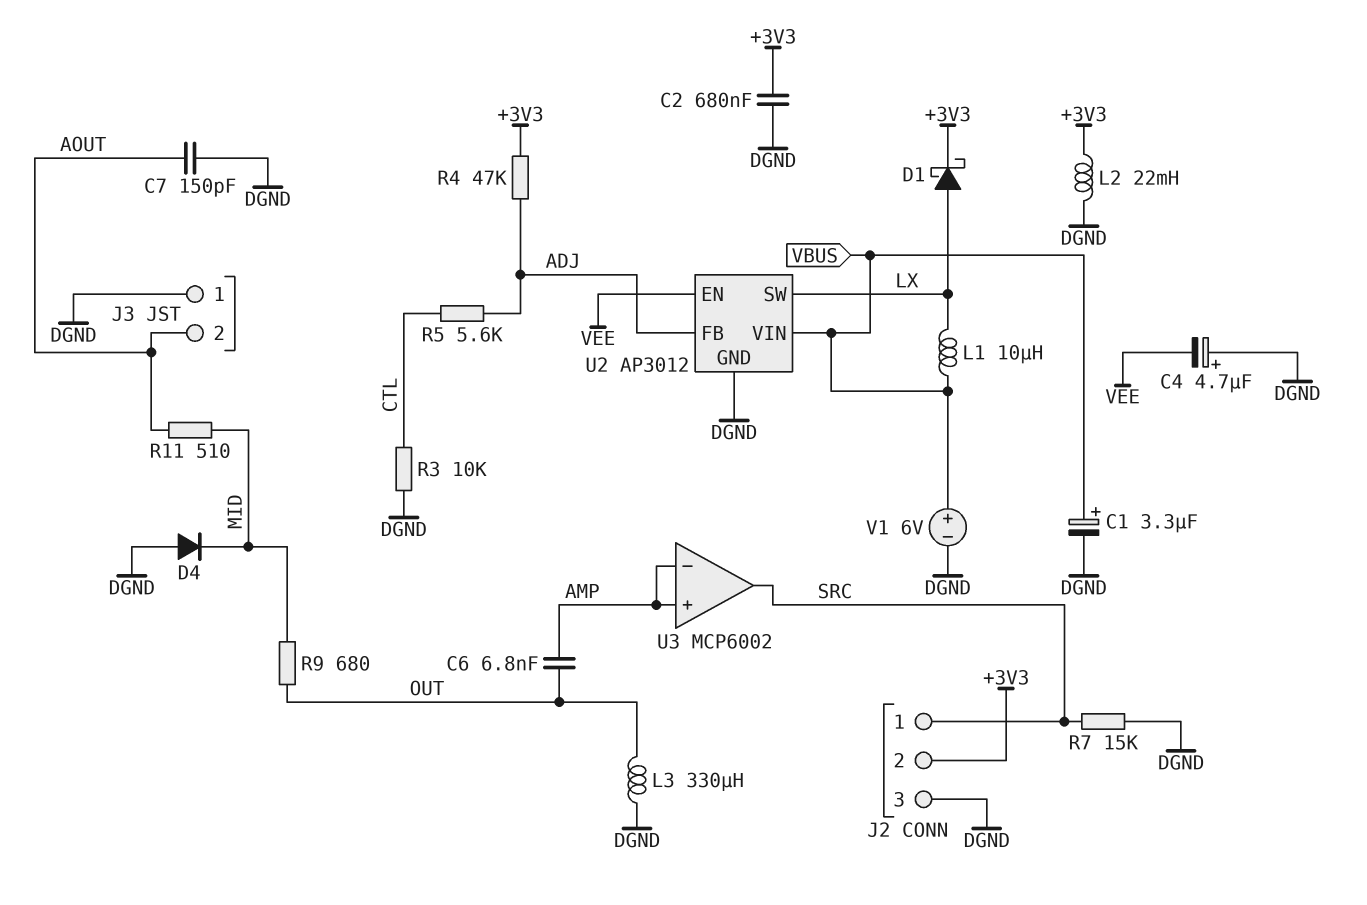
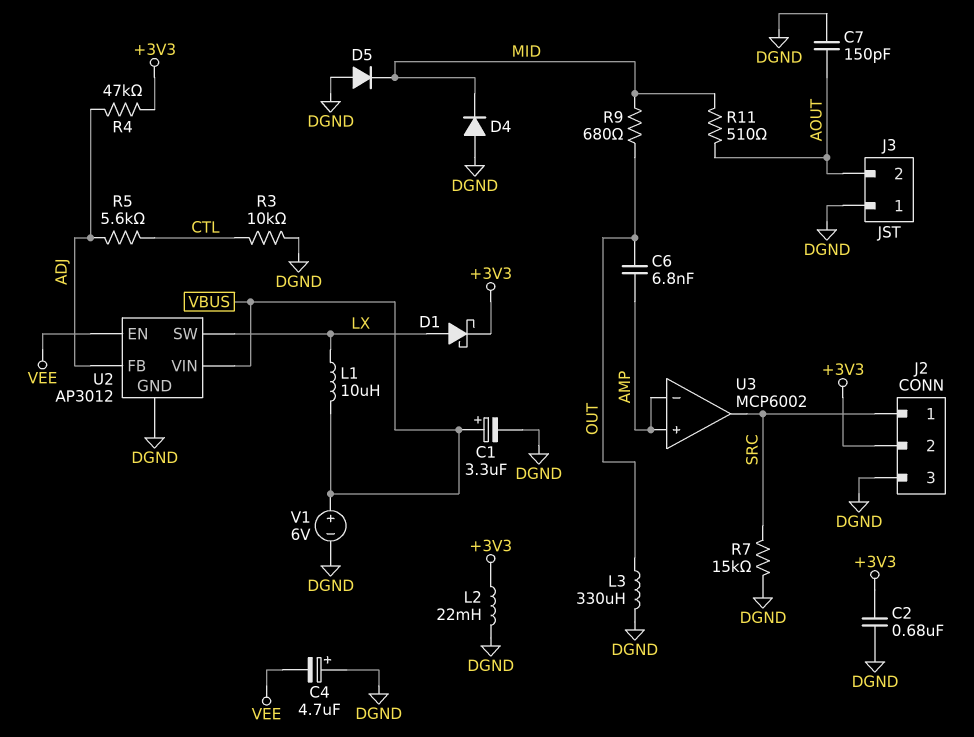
D5: none -> diode (A DGND, K MID)

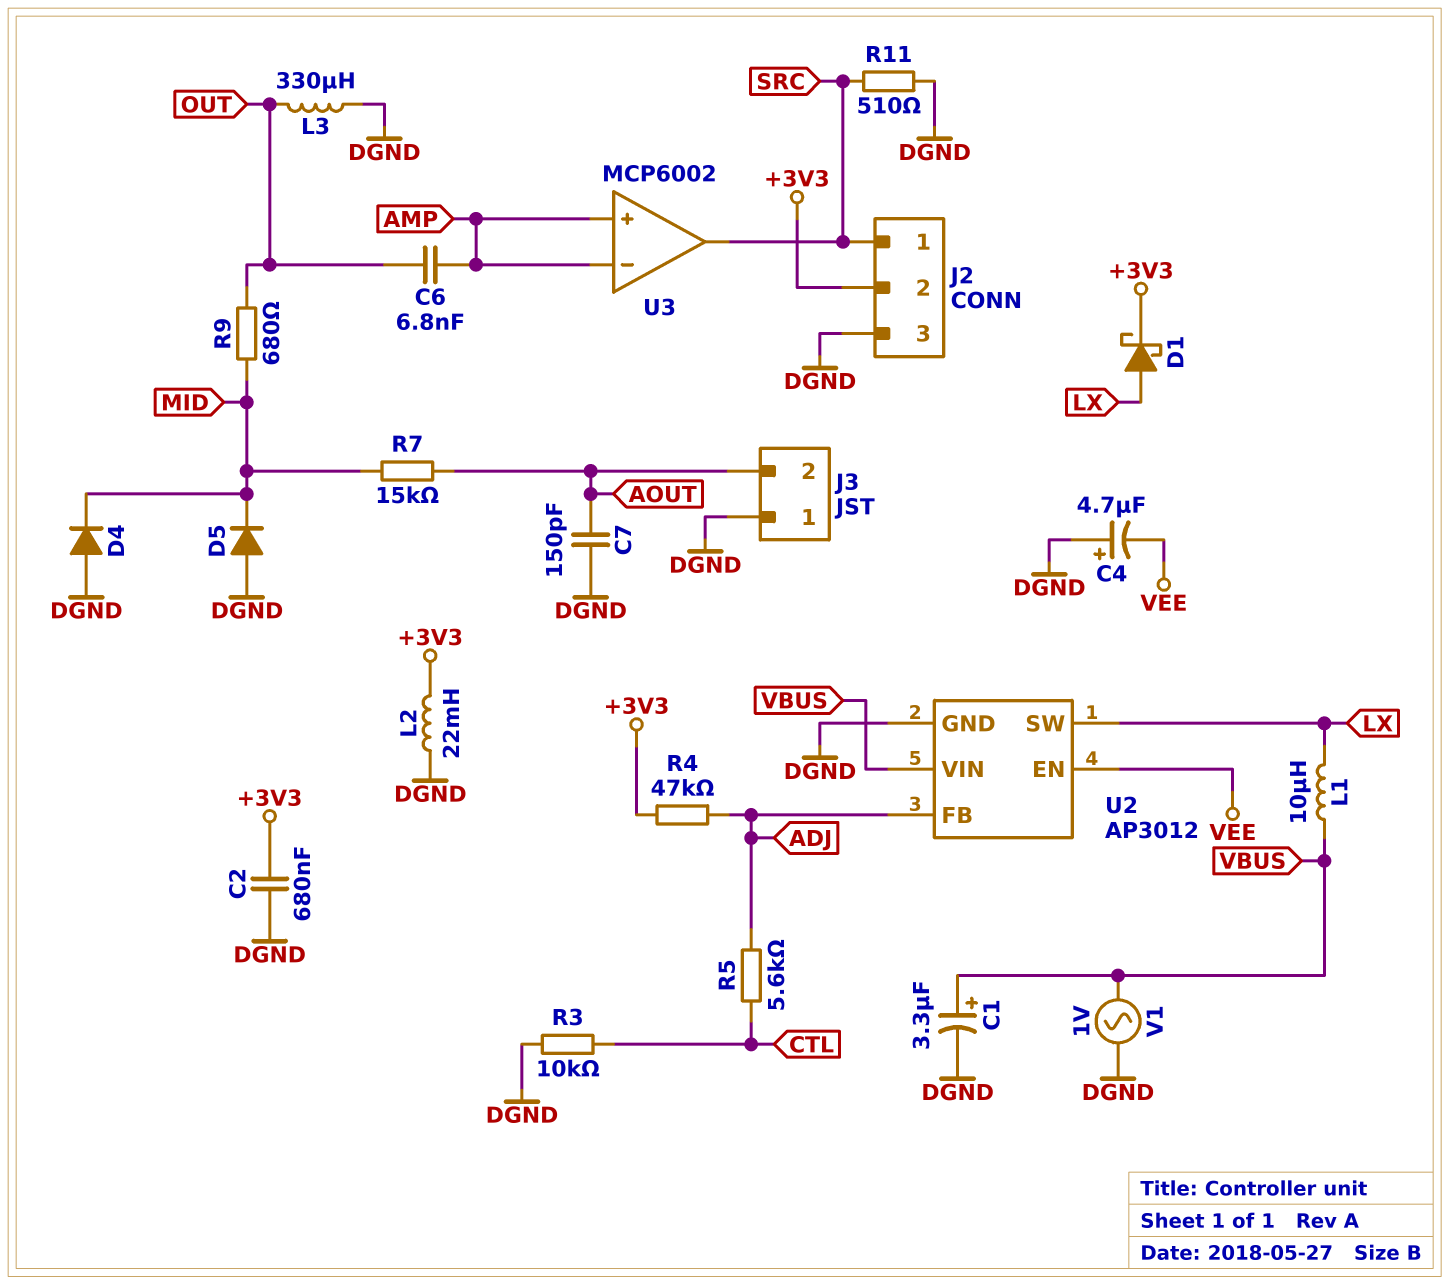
R7: 15k (DGND, SRC) -> 15k (AOUT, MID)
R11: 510 (AOUT, MID) -> 510 (DGND, SRC)
V1: 6V (plus VBUS, minus DGND) -> AC 1V (DGND, VBUS)

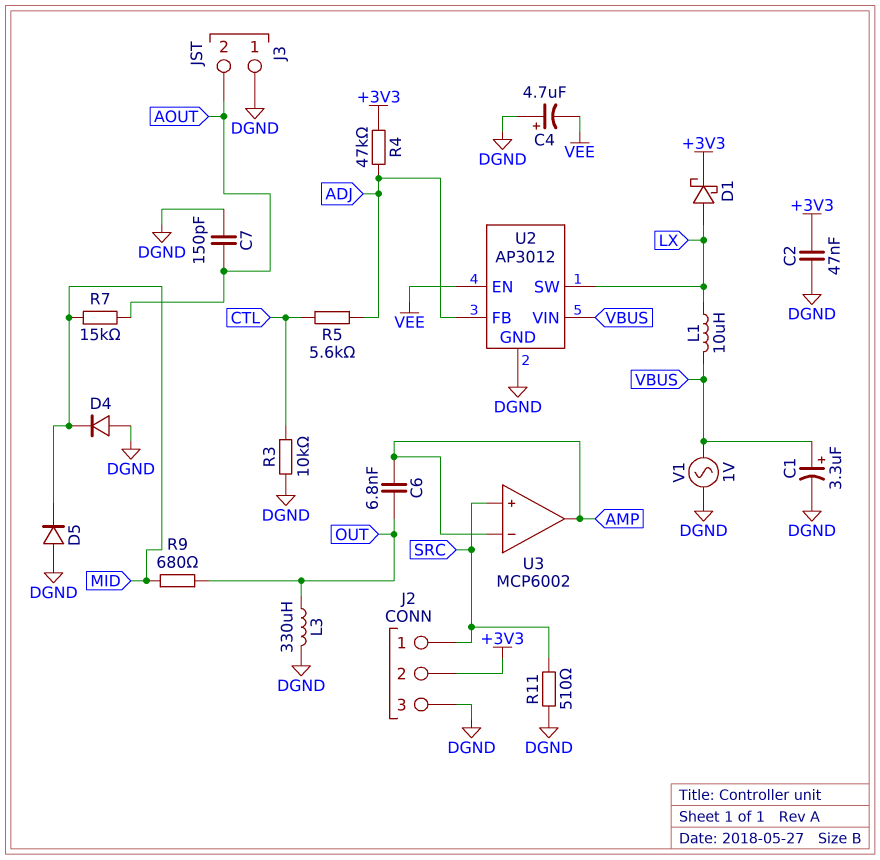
C2: 680nF (+3V3, DGND) -> 47nF (+3V3, DGND)
L2: 22mH (+3V3, DGND) -> none
U3 pin in+: AMP -> SRC
U3 pin out: SRC -> AMP

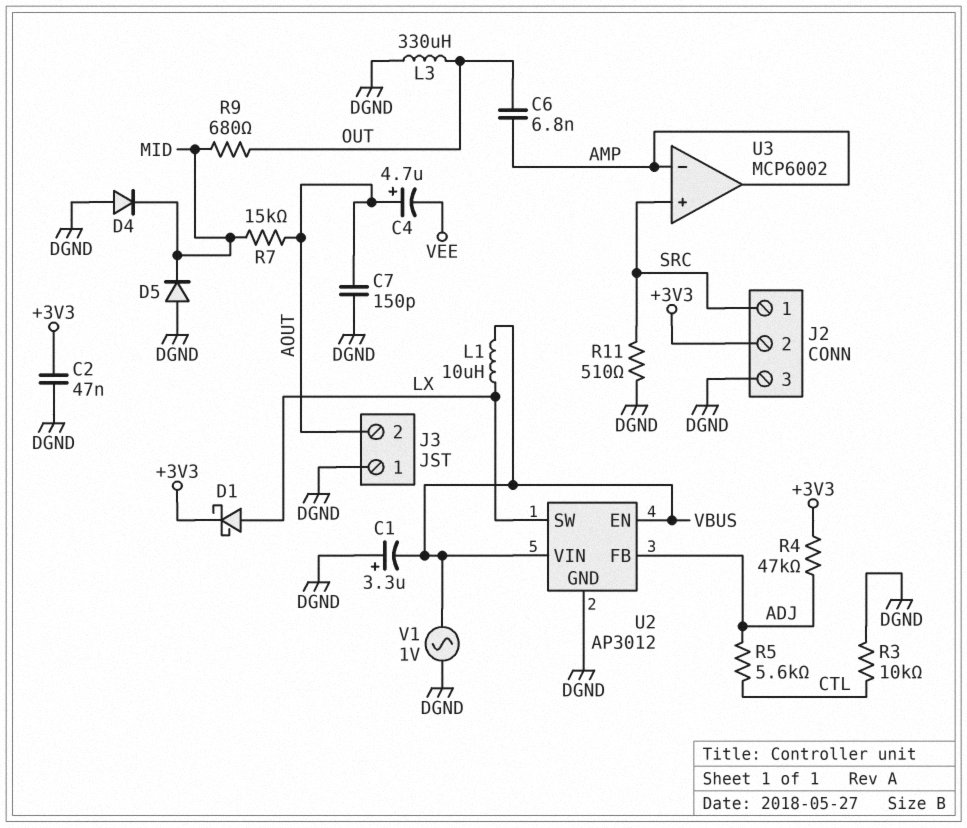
C1: 3.3uF (plus VBUS, minus DGND) -> 3.3uF (plus DGND, minus VBUS)
C4: 4.7uF (plus DGND, minus VEE) -> 4.7uF (plus AOUT, minus VEE)
U2 pin EN: VEE -> VBUS

